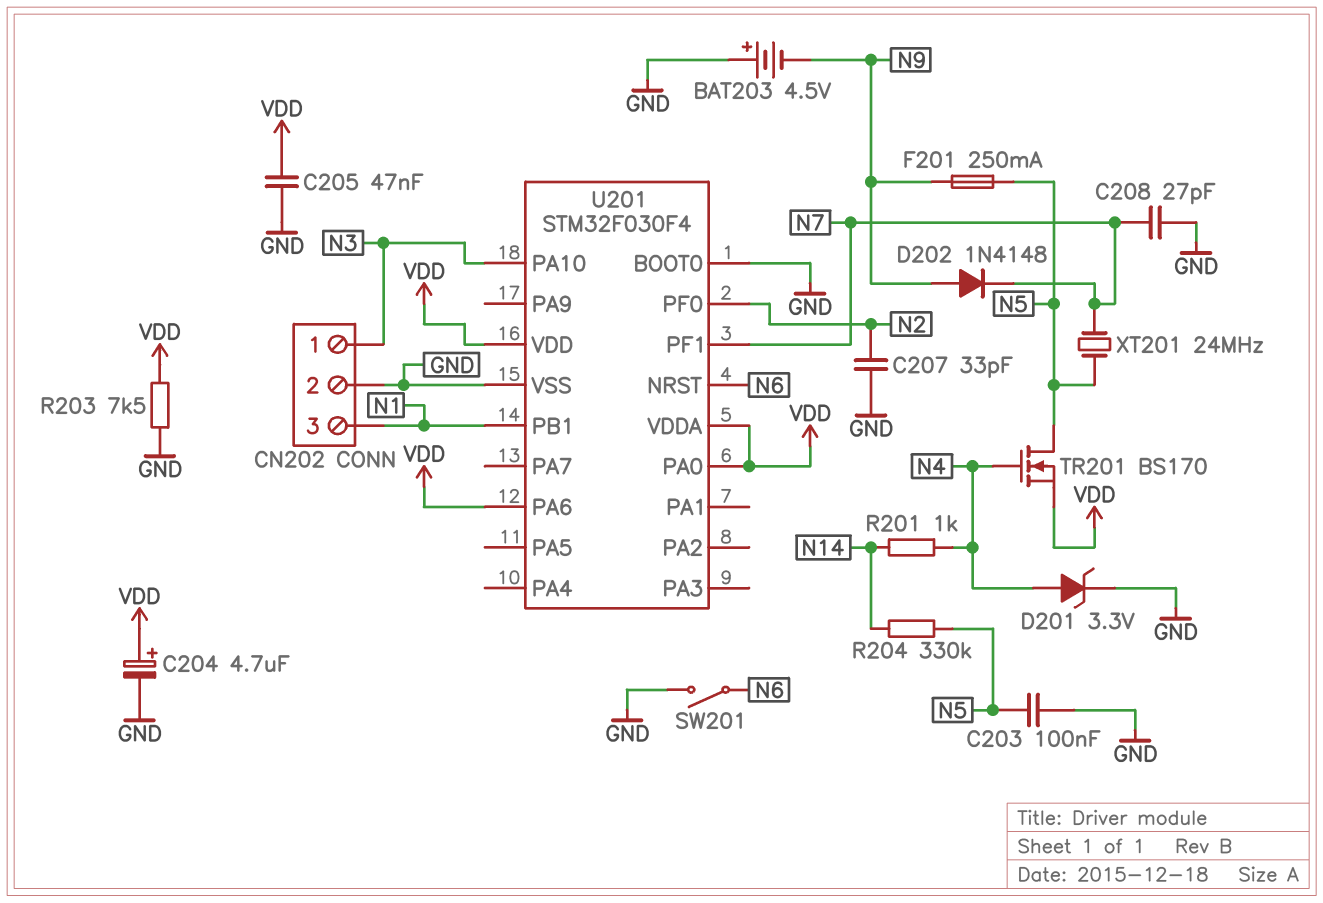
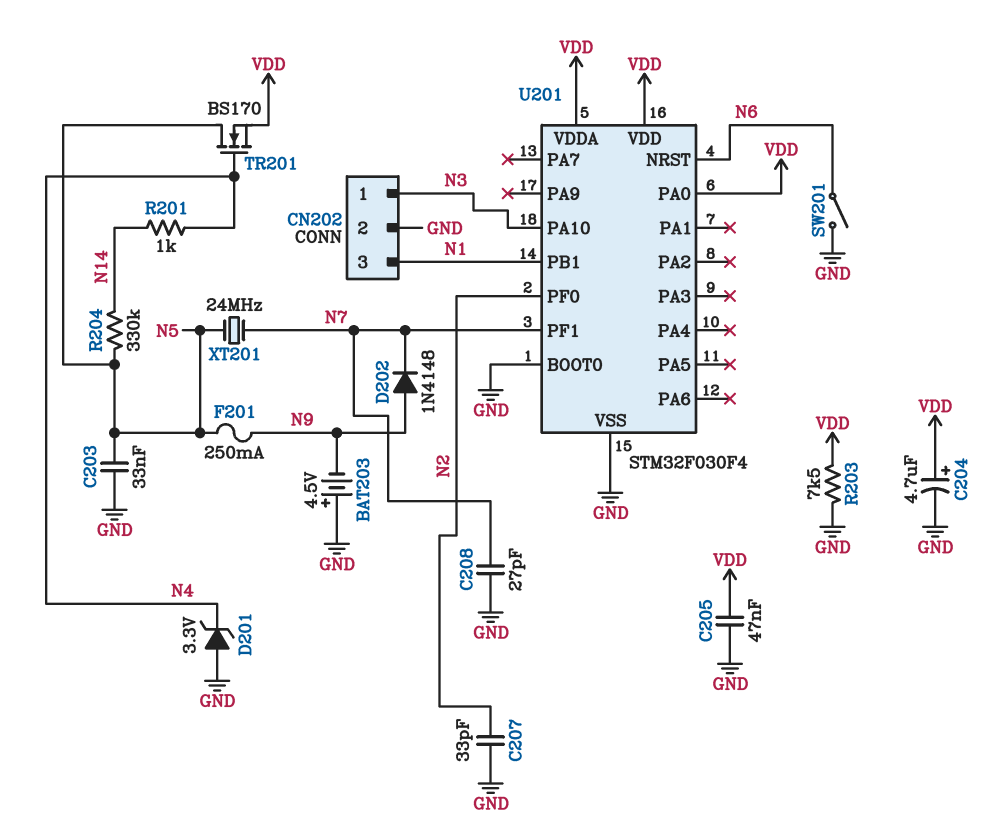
C203: 100nF (GND, N5) -> 33nF (GND, N5)
D201: zener 3.3V (A N4, K GND) -> zener 3.3V (A GND, K N4)
U201 pin PA6: VDD -> none

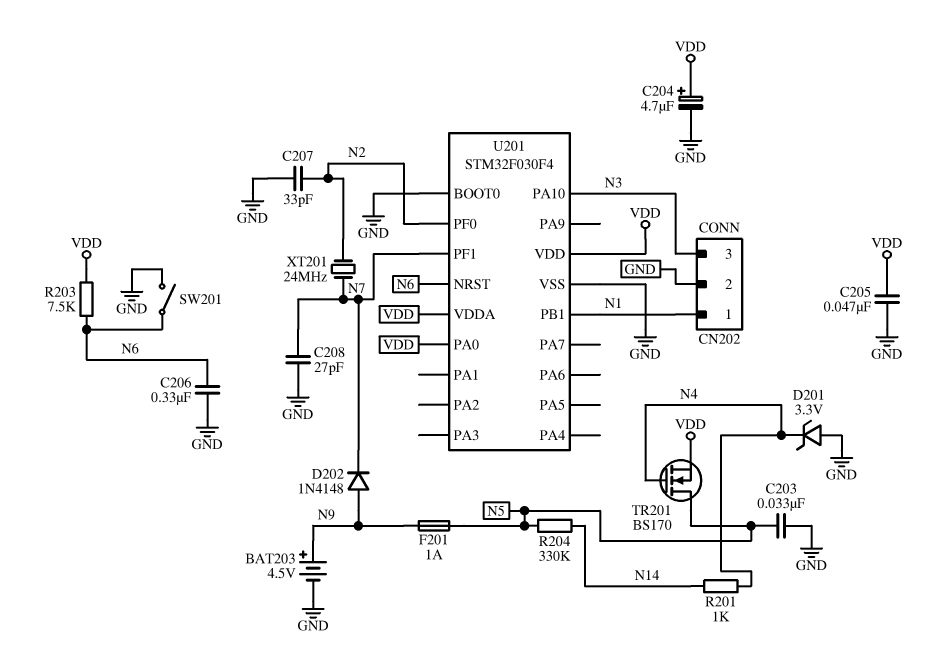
BAT203: 4.5V (plus GND, minus N9) -> 4.5V (plus N9, minus GND)
C206: none -> 330nF (GND, N6)
CN202 pin 1: N3 -> N1
CN202 pin 3: N1 -> N3
F201: 250mA (N5, N9) -> 1A (N5, N9)
R203: 7.5k (GND, VDD) -> 7.5k (N6, VDD)
XT201: 24MHz (N5, N7) -> 24MHz (N2, N7)

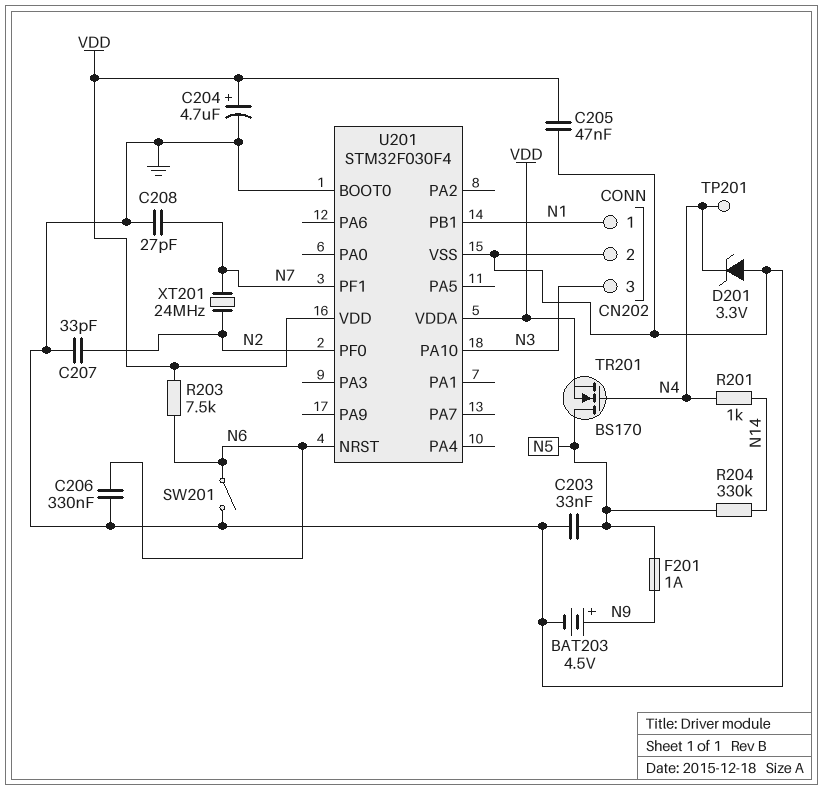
D202: diode 1N4148 (A N9, K N7) -> none
TP201: none -> test point (N4)
U201 pin PA0: VDD -> none

